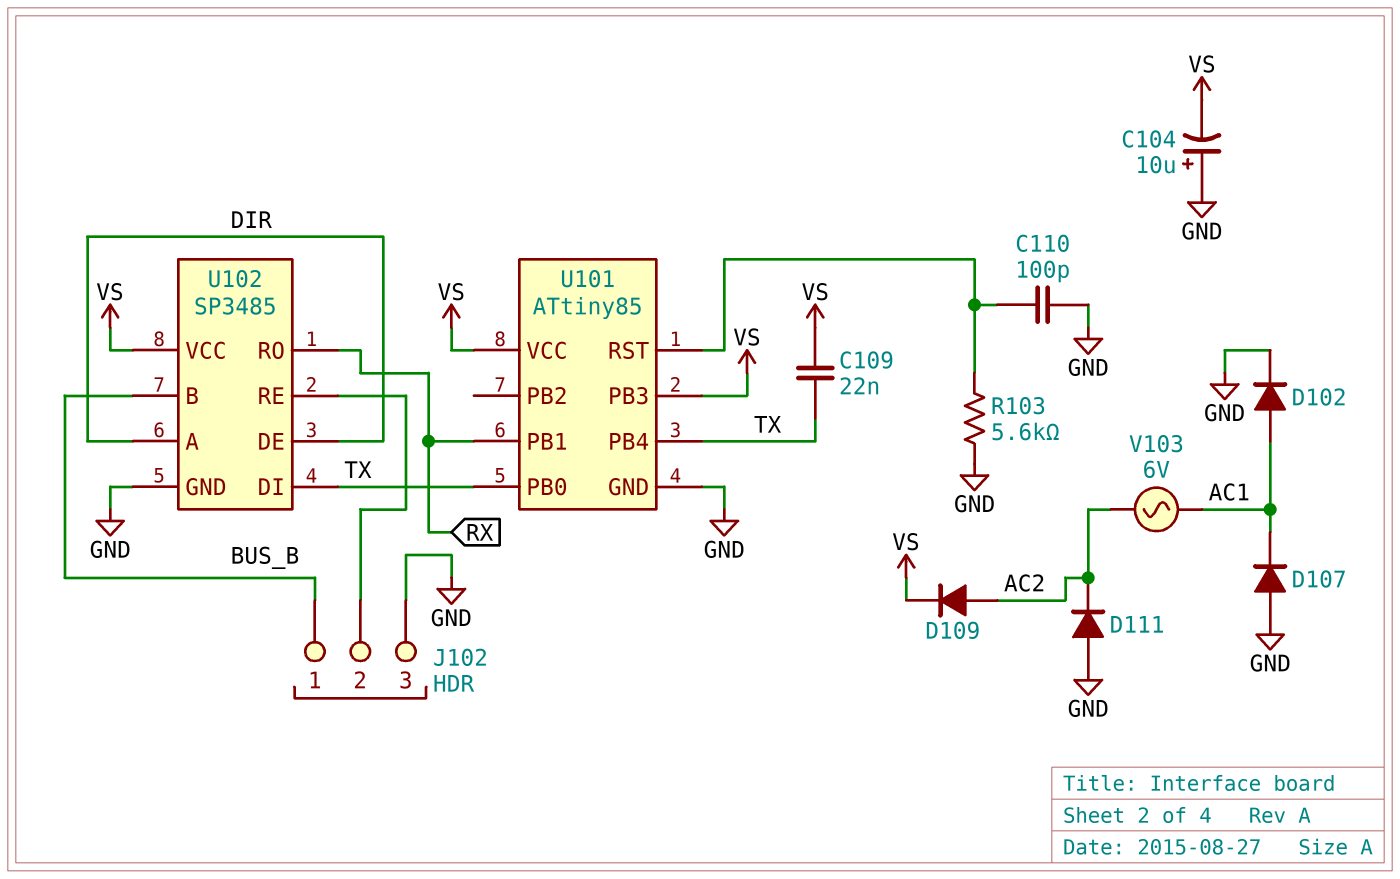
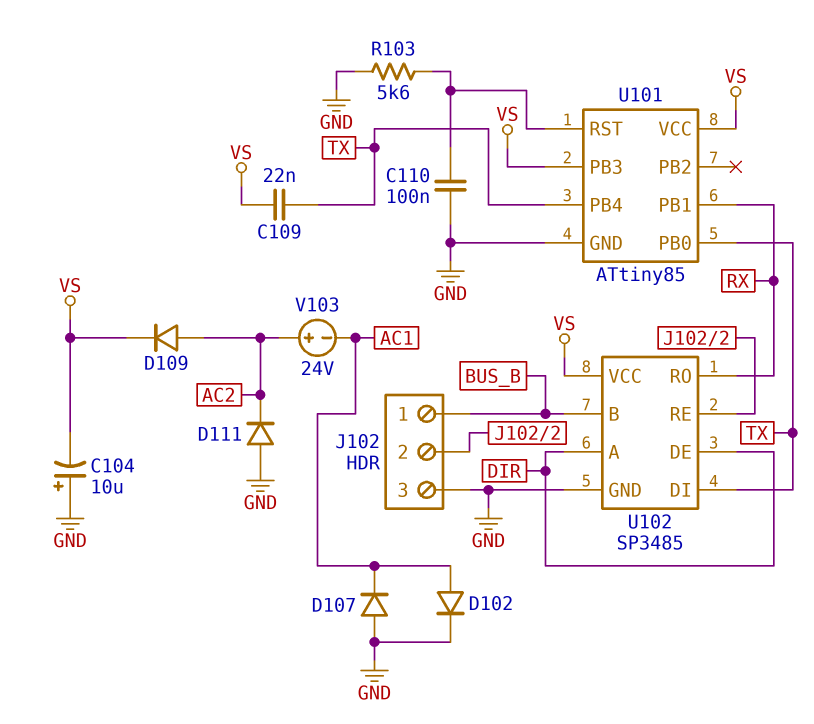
C110: 100pF (GND, U101/RST) -> 100nF (GND, U101/RST)
V103: AC 6V (AC1, AC2) -> 24V (plus AC2, minus AC1)

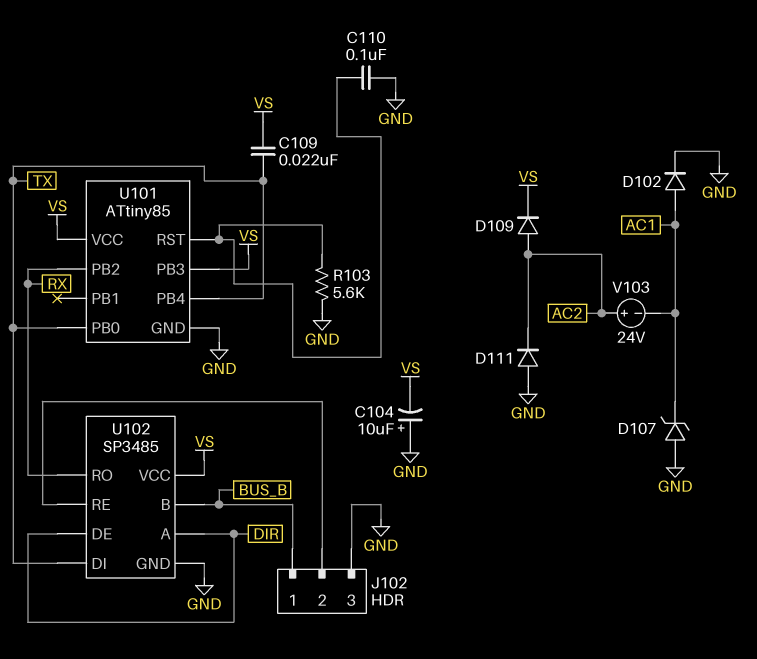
D107: diode (A GND, K AC1) -> zener (A GND, K AC1)
U101 pin PB1: RX -> none
U101 pin PB2: none -> RX

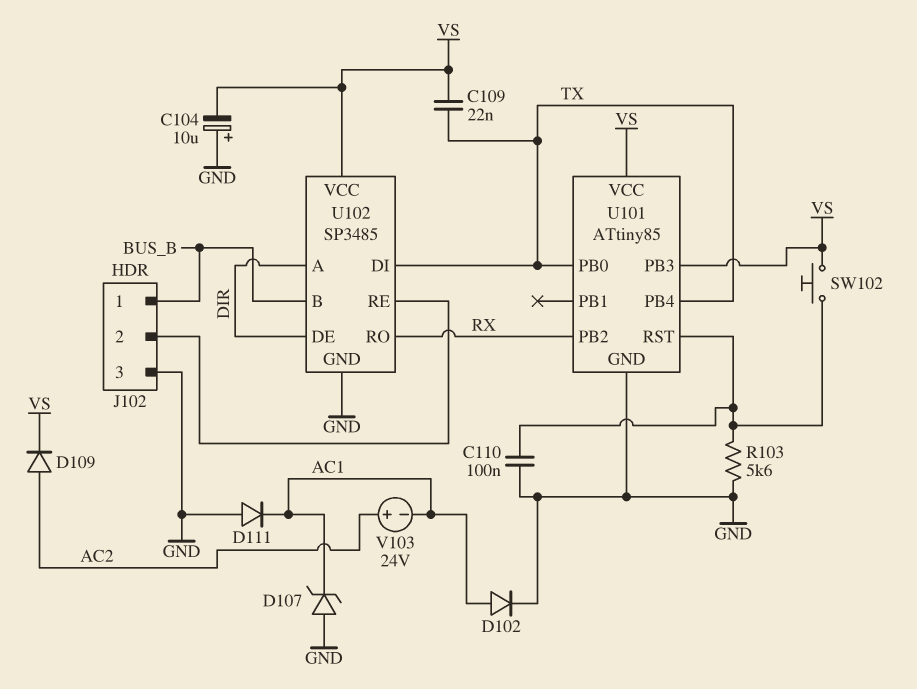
D111: diode (A GND, K AC2) -> diode (A GND, K AC1)
SW102: none -> button (U101/RST, VS)

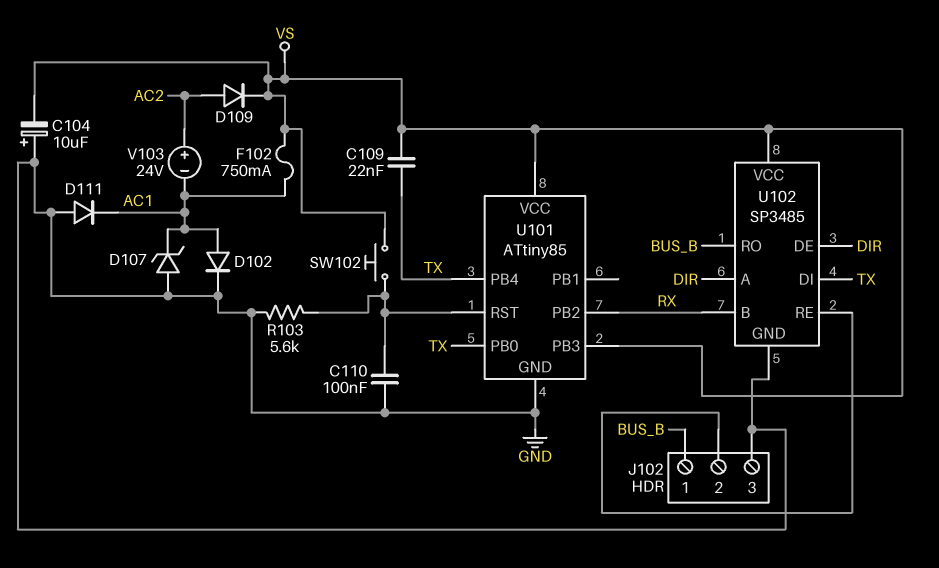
F102: none -> 750mA (AC1, VS)
U102 pin B: BUS_B -> RX
U102 pin RO: RX -> BUS_B

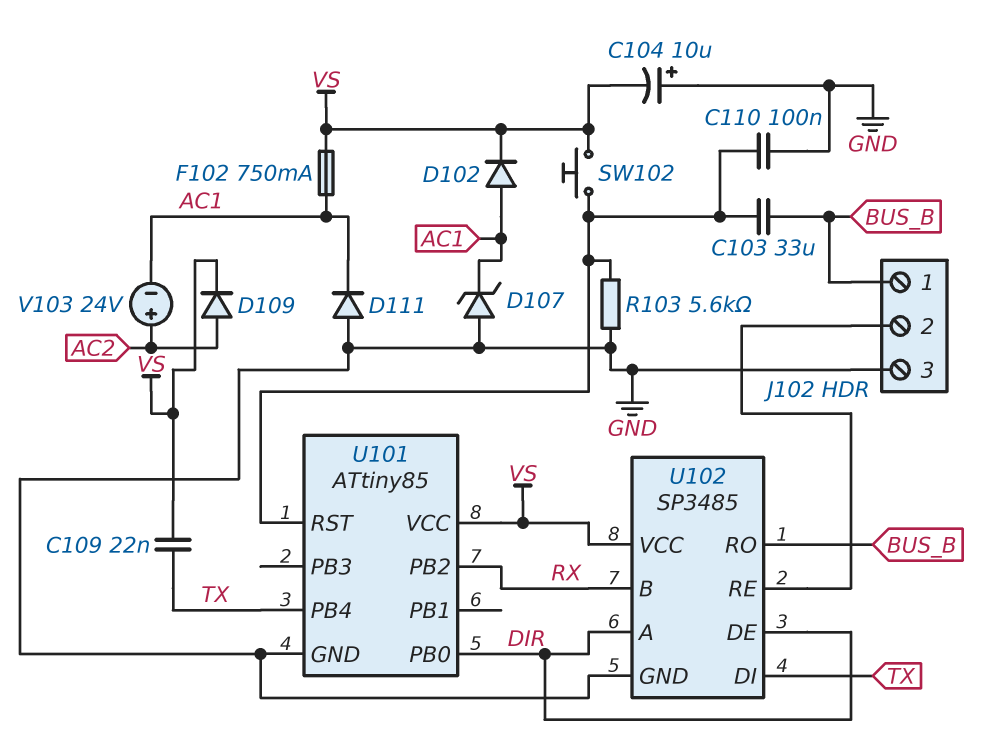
C103: none -> 33uF (BUS_B, U101/RST)
D102: diode (A AC1, K GND) -> diode (A AC1, K VS)
U101 pin PB0: TX -> DIR
U101 pin PB3: VS -> none

